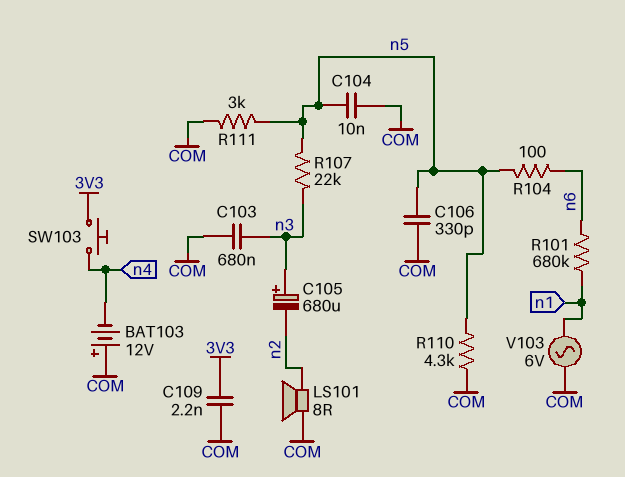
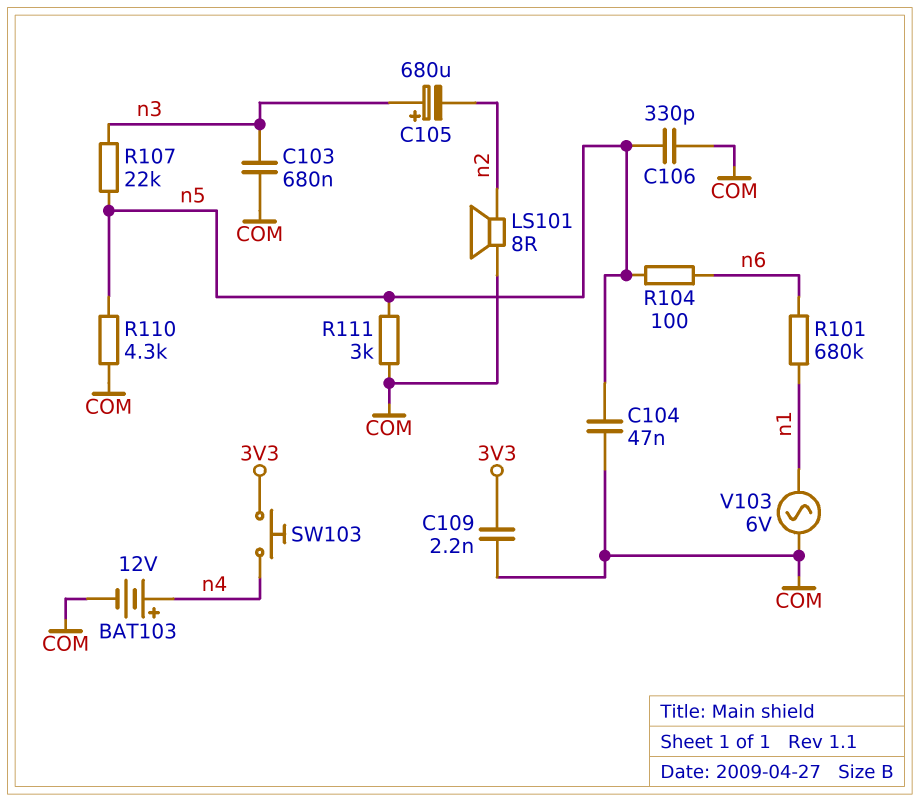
BAT103: 12V (plus COM, minus n4) -> 12V (plus n4, minus COM)
C104: 10nF (COM, n5) -> 47nF (COM, n5)

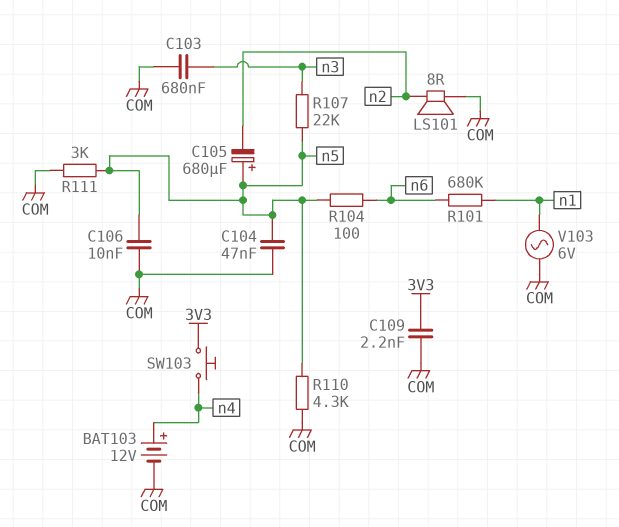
C105: 680uF (plus n3, minus n2) -> 680uF (plus n5, minus n2)
C106: 330pF (COM, n5) -> 10nF (COM, n5)

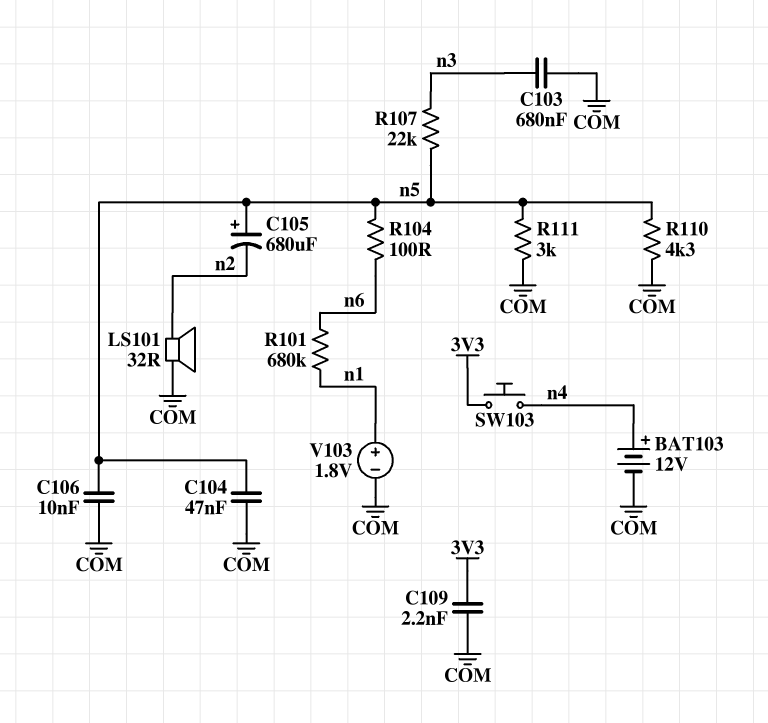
LS101: speaker 8R (COM, n2) -> speaker 32R (COM, n2)
V103: AC 6V (COM, n1) -> 1.8V (plus n1, minus COM)

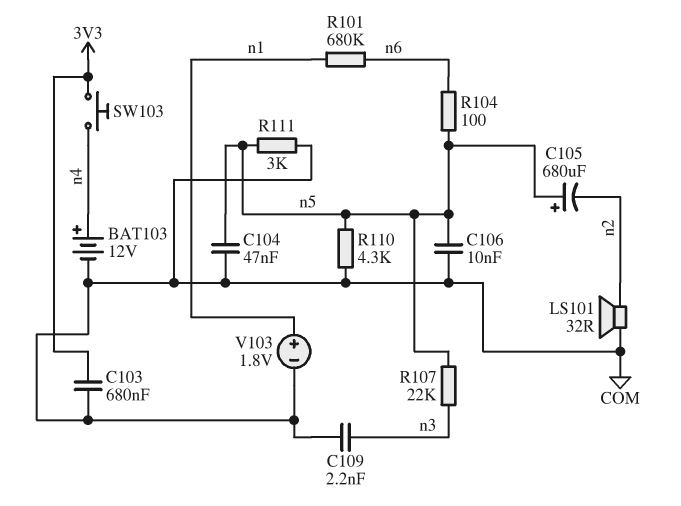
C103: 680nF (COM, n3) -> 680nF (3V3, COM)
C109: 2.2nF (3V3, COM) -> 2.2nF (COM, n3)

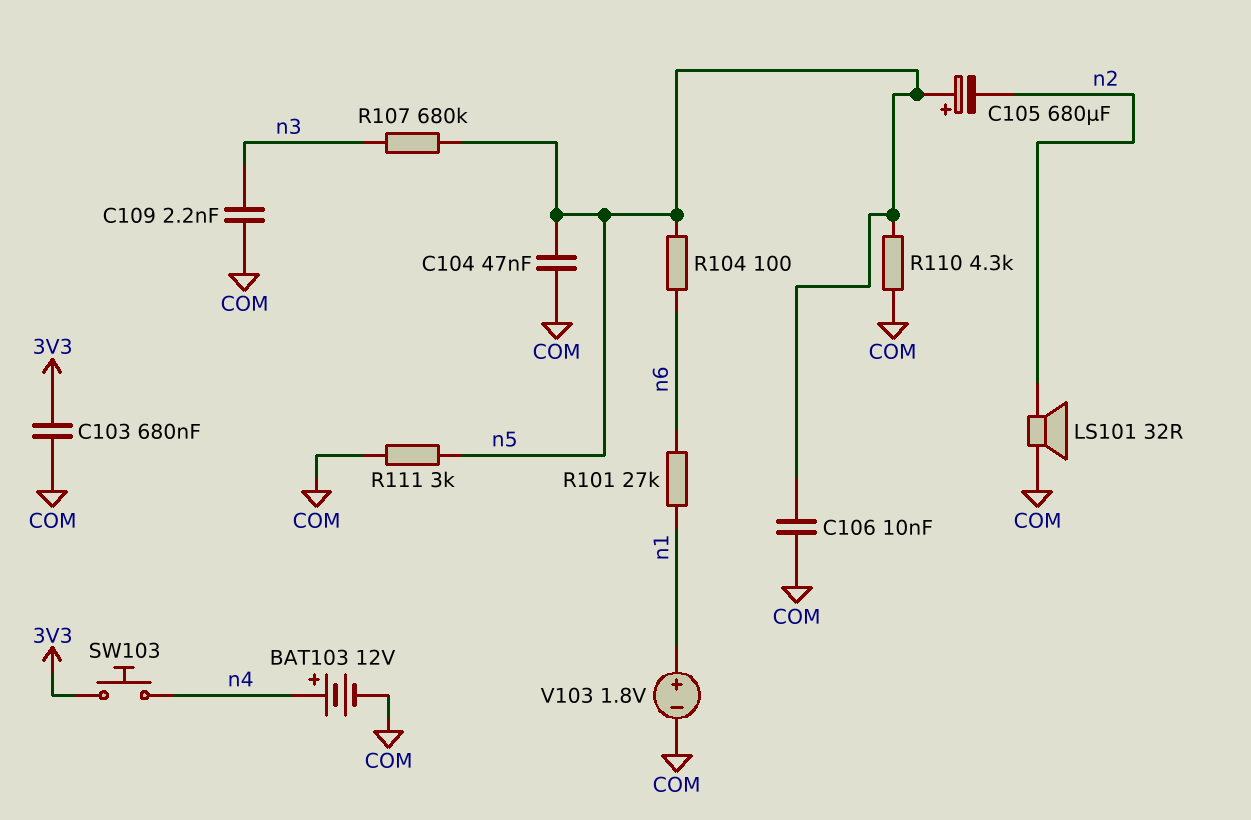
R101: 680k (n1, n6) -> 27k (n1, n6)
R107: 22k (n3, n5) -> 680k (n3, n5)

